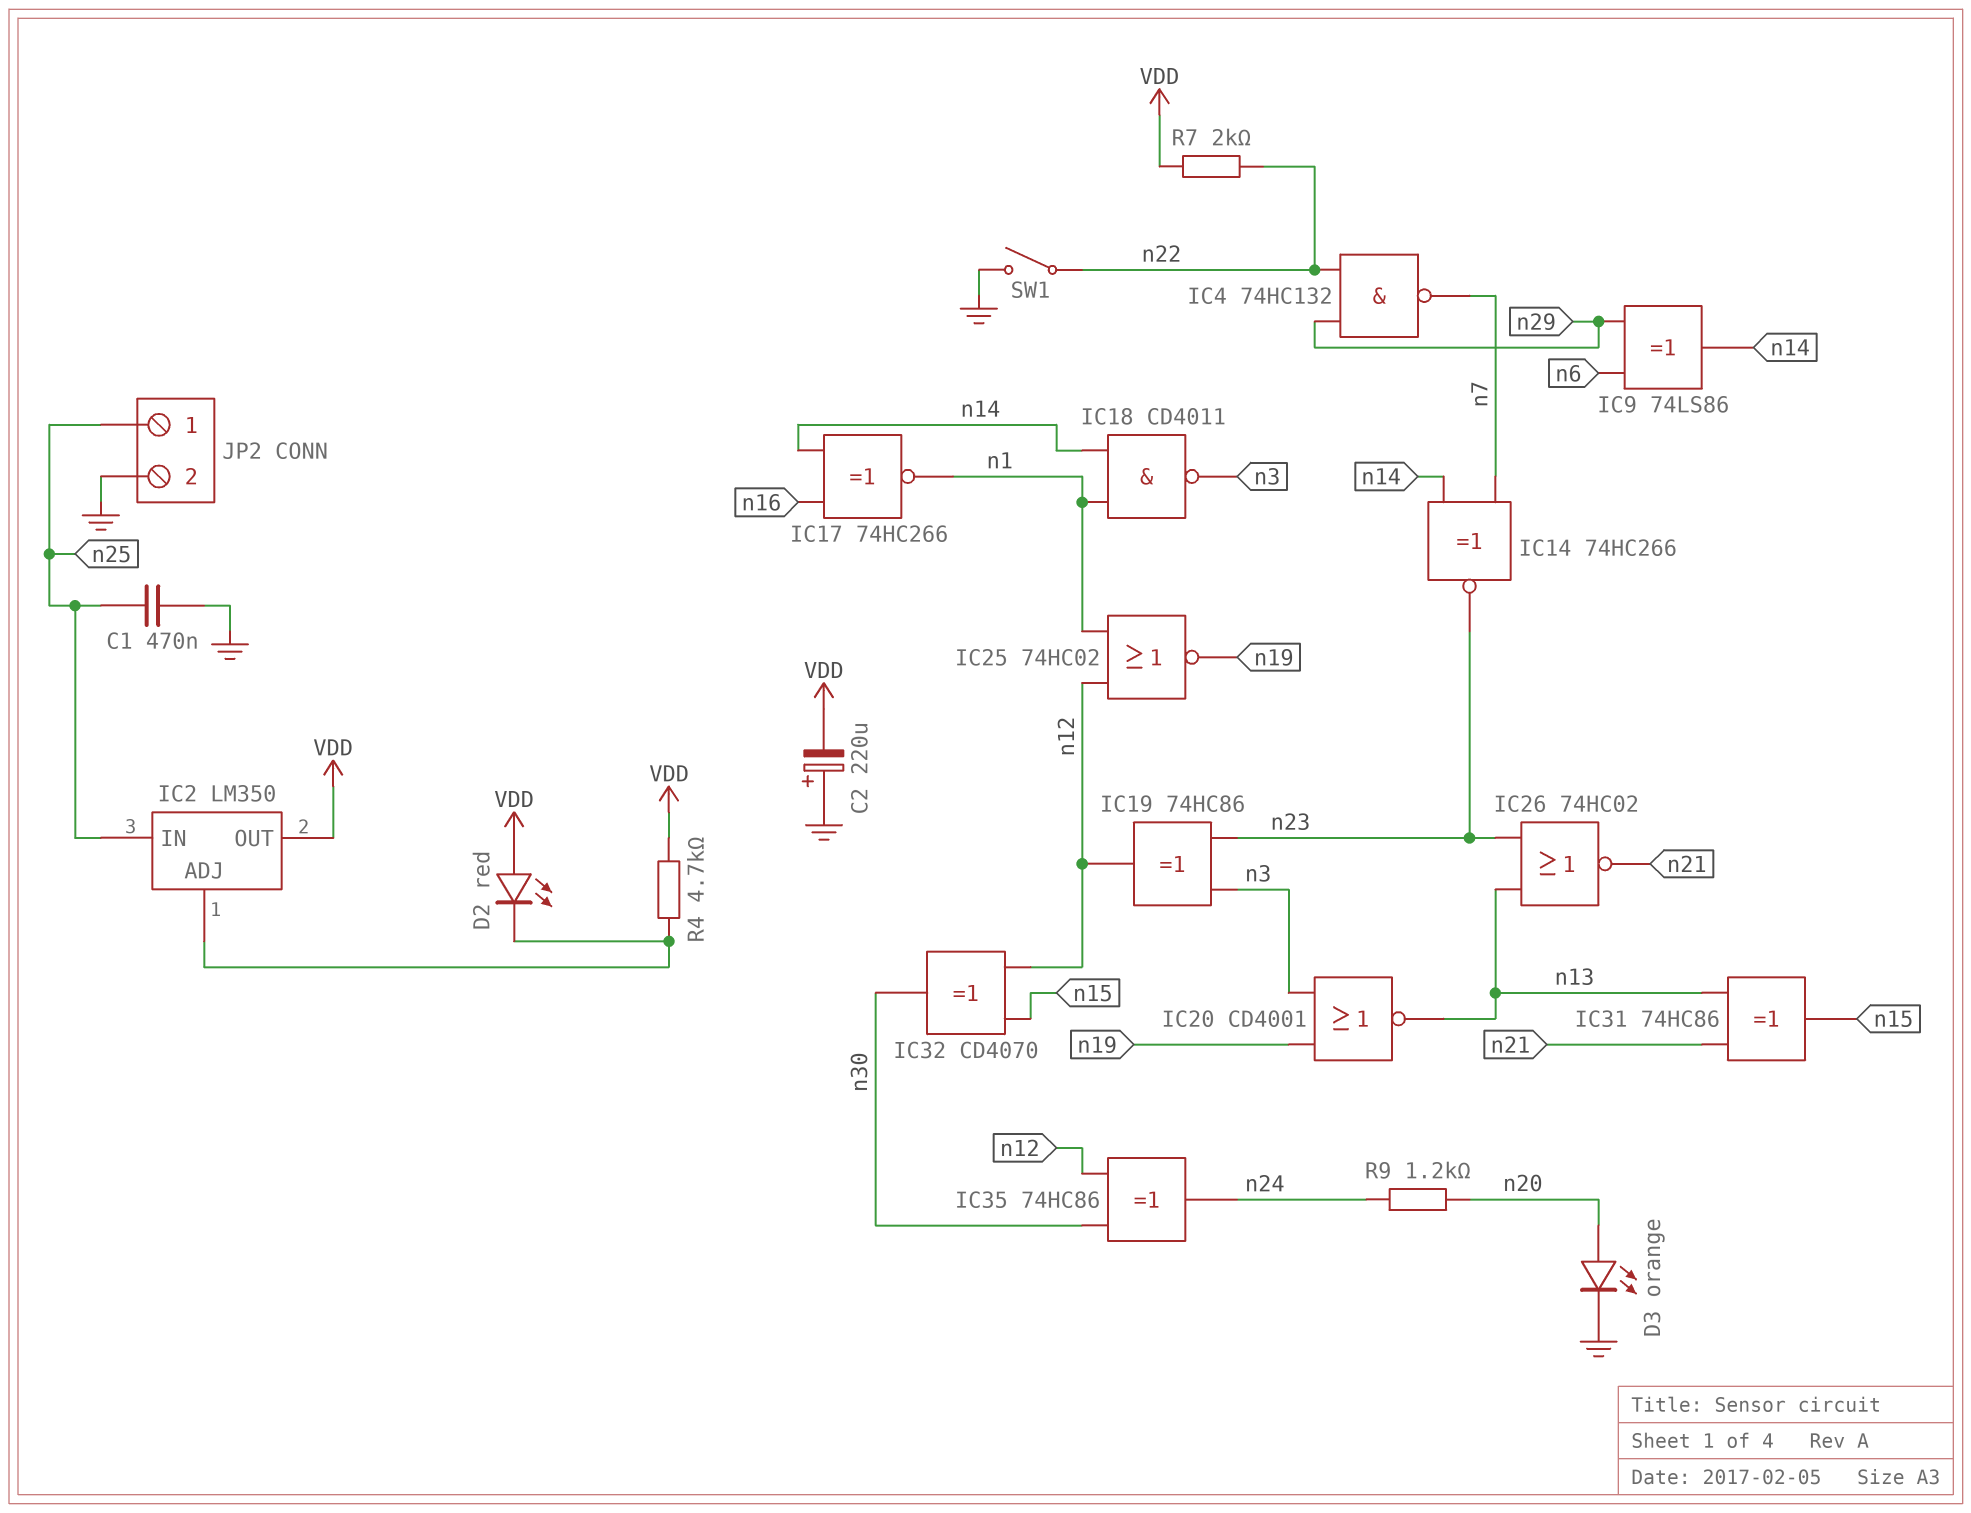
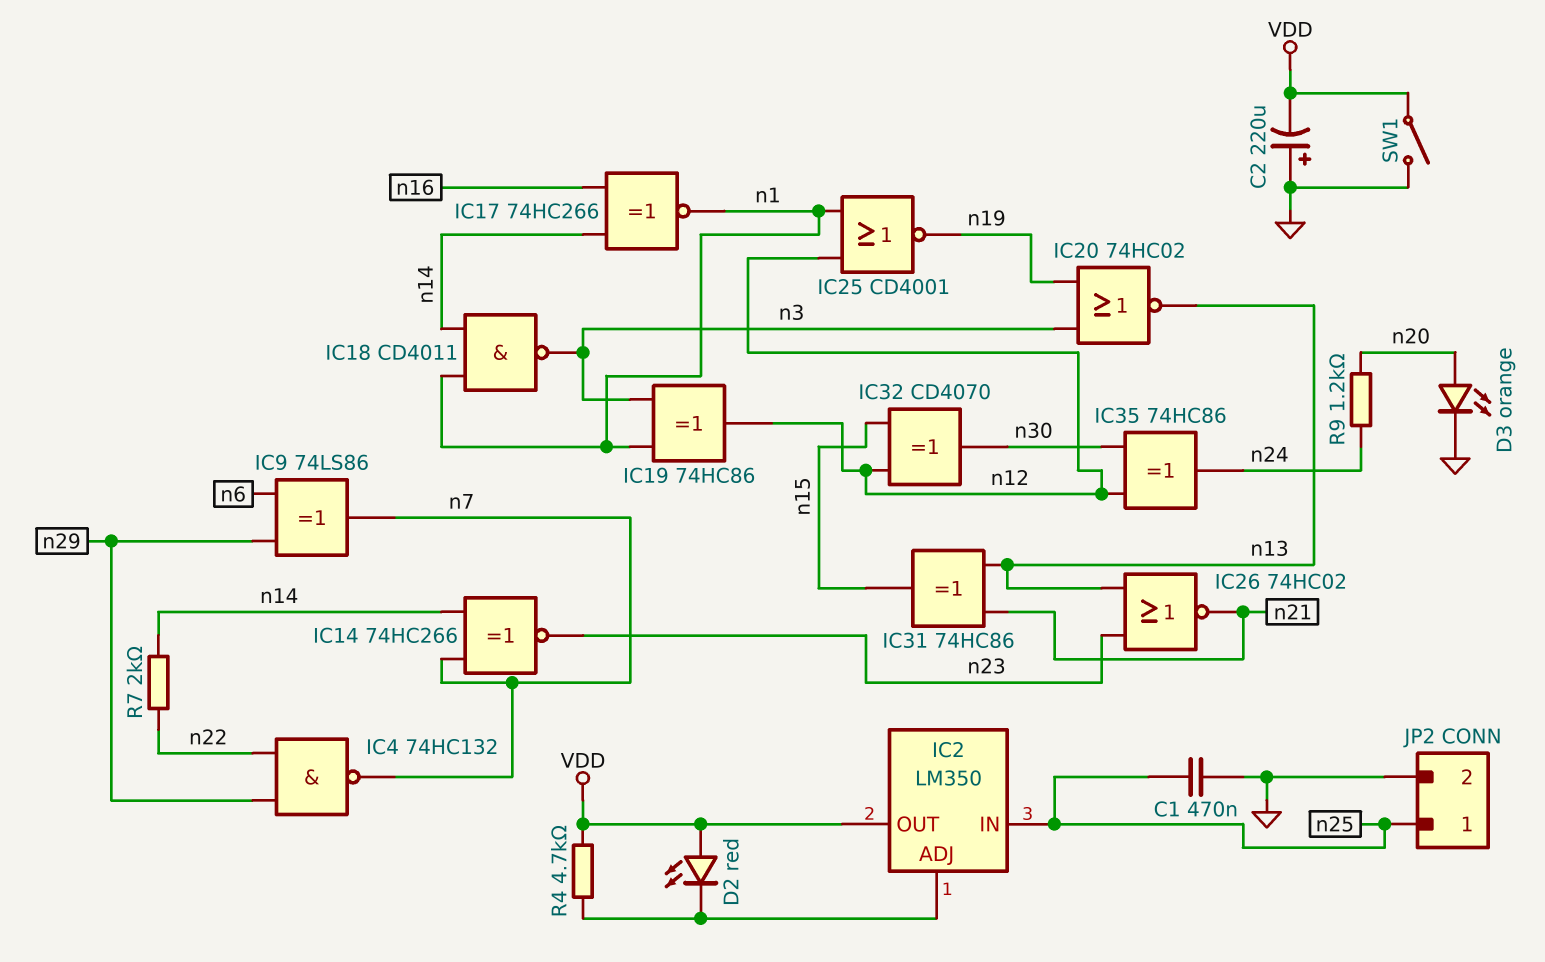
IC9: XOR 74LS86 (in n6, in n29, out n14) -> XOR 74LS86 (in n6, in n29, out n7)
IC19: XOR 74HC86 (in n3, in n23, out n12) -> XOR 74HC86 (in n1, in n3, out n12)
IC20: NOR CD4001 (in n3, in n19, out n13) -> NOR 74HC02 (in n3, in n19, out n13)
IC25: NOR 74HC02 (in n1, in n12, out n19) -> NOR CD4001 (in n1, in n12, out n19)
R7: 2k (VDD, n22) -> 2k (n14, n22)
SW1: switch (GND, n22) -> switch (GND, VDD)

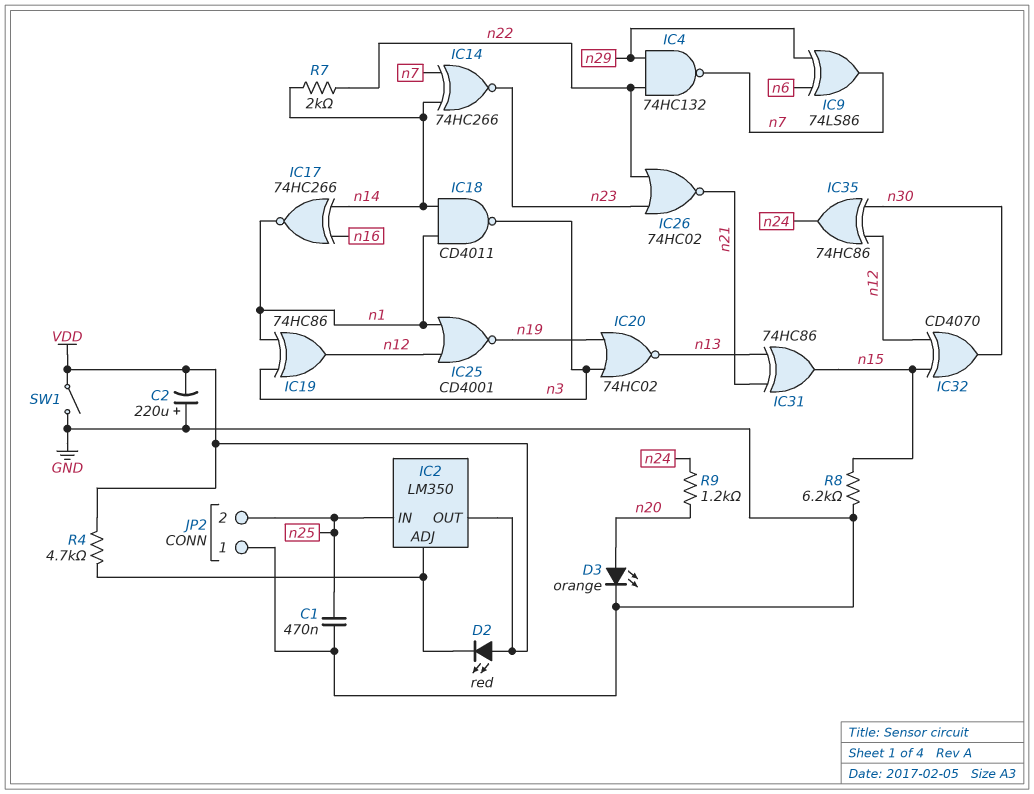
IC26: NOR 74HC02 (in n13, in n23, out n21) -> NOR 74HC02 (in n22, in n23, out n21)
JP2 pin 1: n25 -> GND
JP2 pin 2: GND -> n25
R8: none -> 6.2k (GND, n15)

